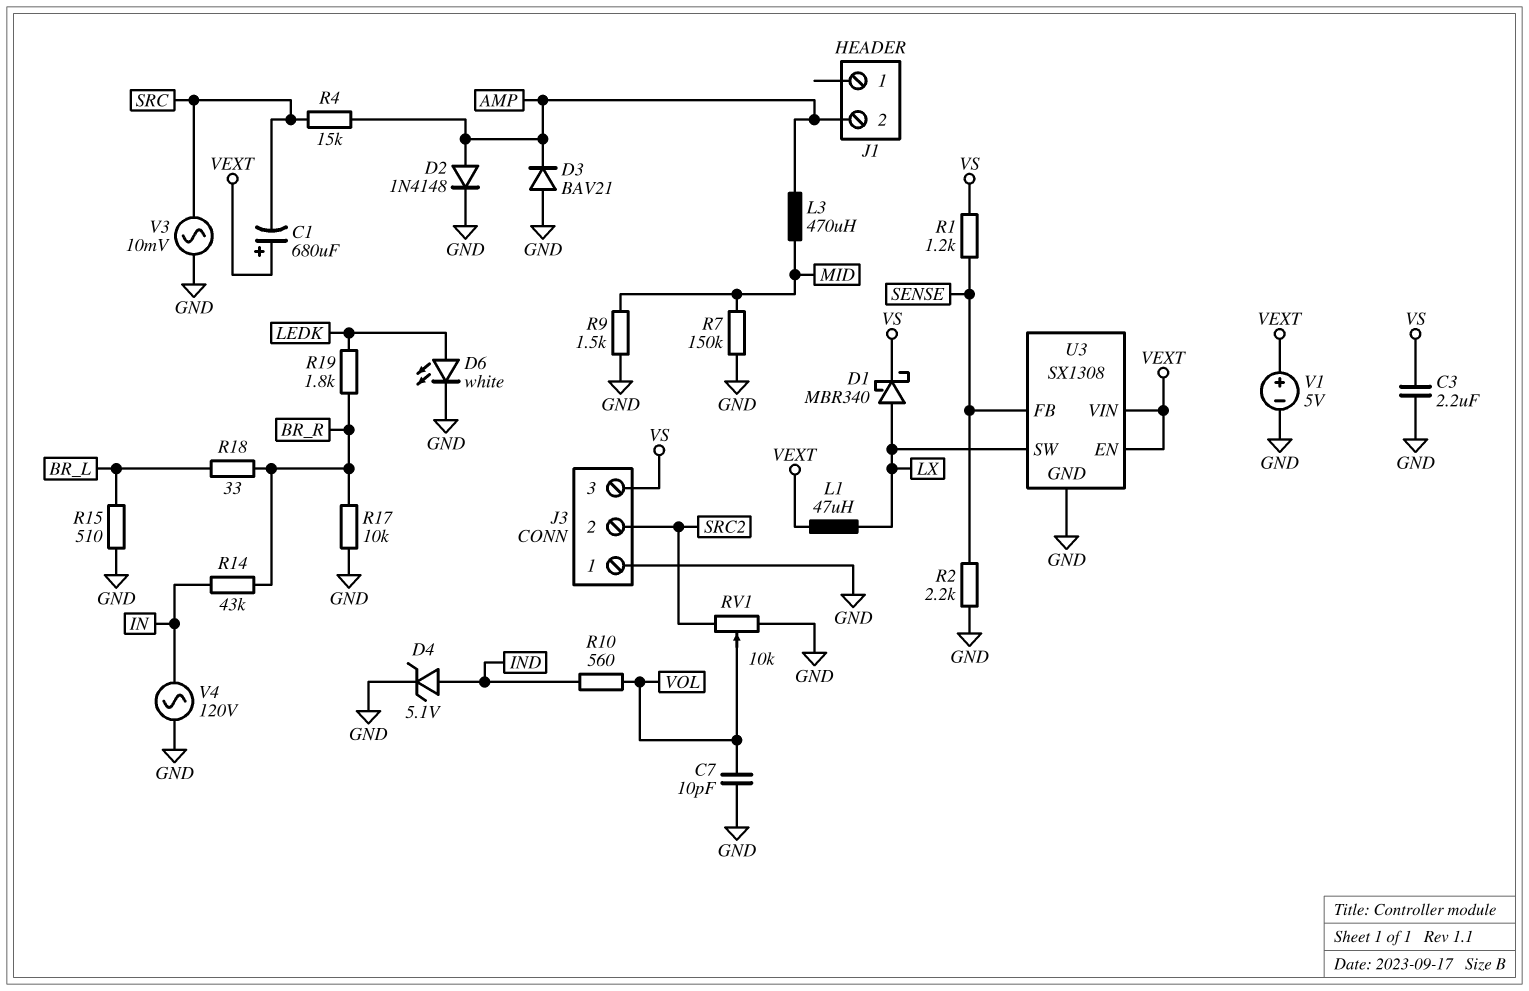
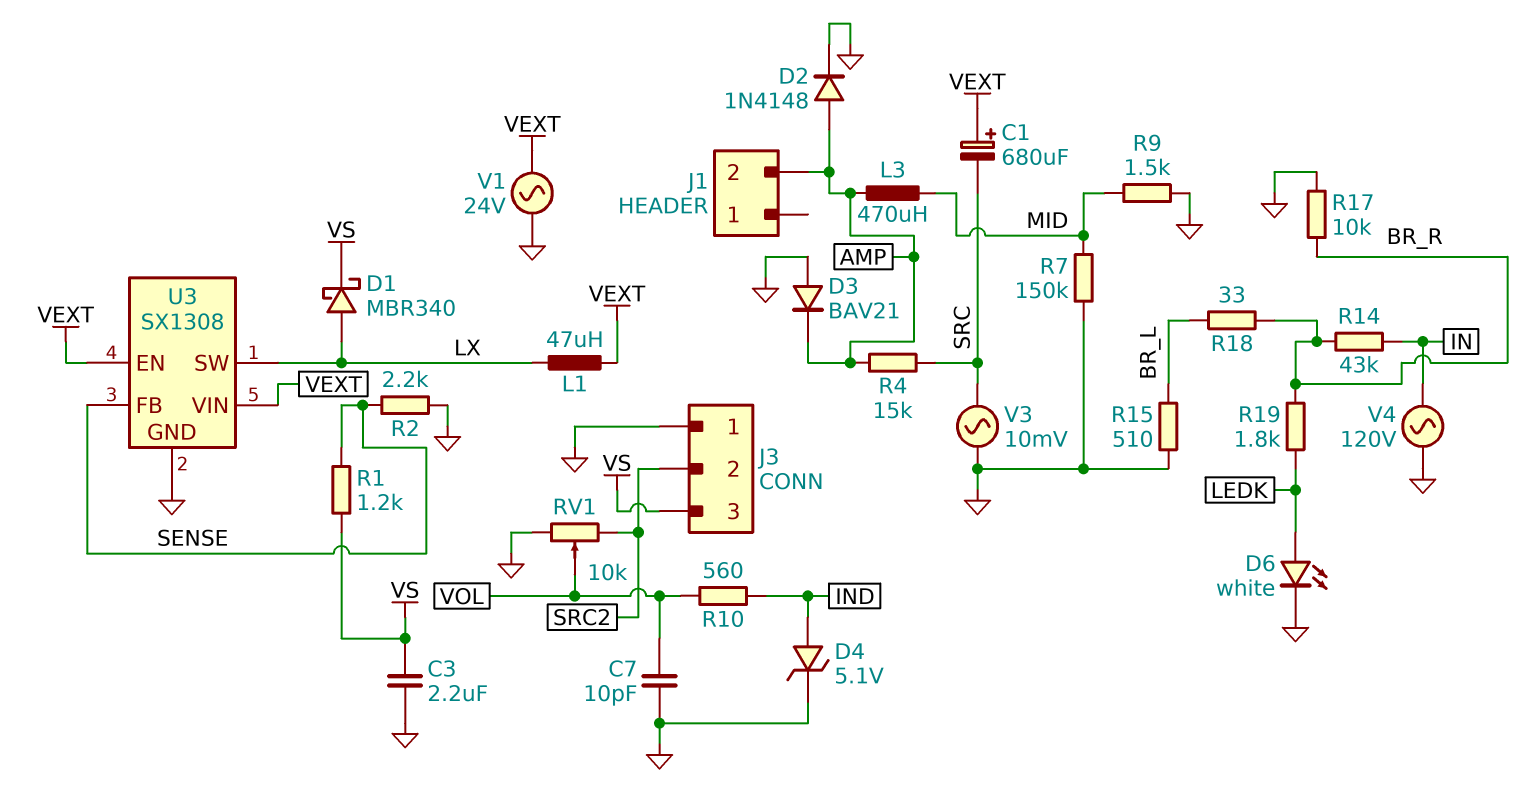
V1: 5V (plus VEXT, minus GND) -> AC 24V (GND, VEXT)

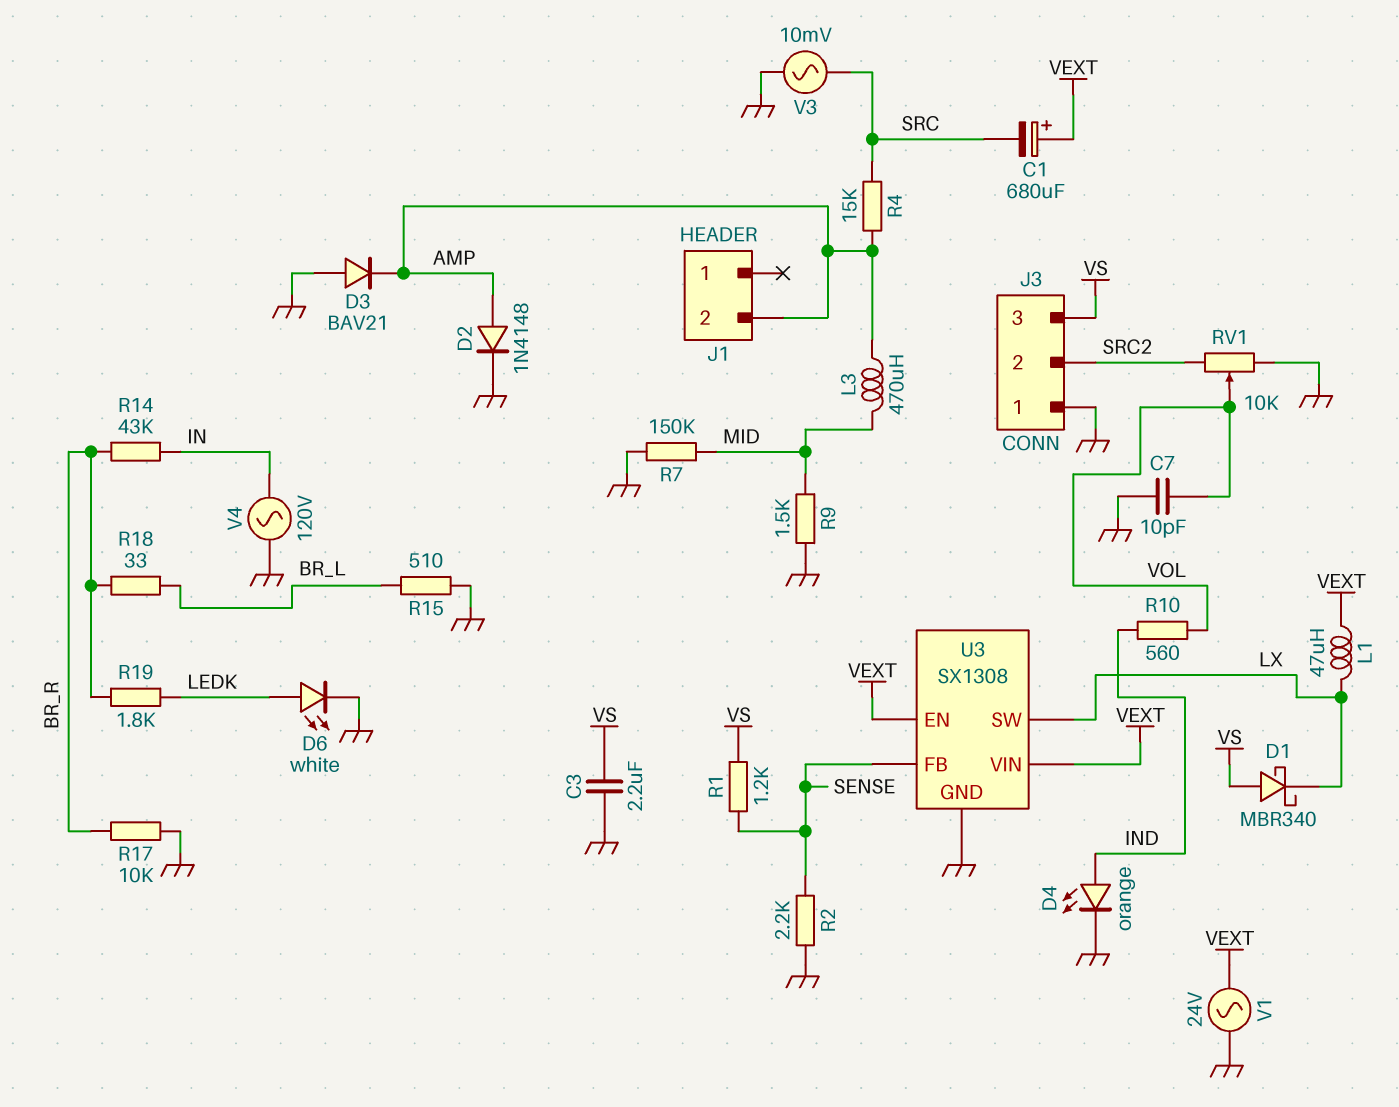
D1: schottky MBR340 (A LX, K VS) -> schottky MBR340 (A VS, K LX)
D4: zener 5.1V (A IND, K GND) -> LED orange (A IND, K GND)

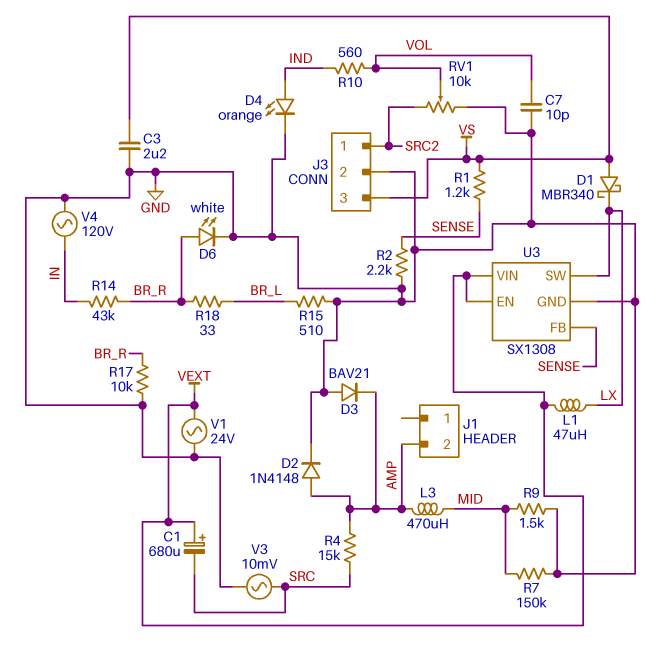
D6: LED white (A LEDK, K GND) -> LED white (A BR_R, K GND)
J3 pin 1: GND -> SRC2
J3 pin 2: SRC2 -> GND
R19: 1.8k (BR_R, LEDK) -> none

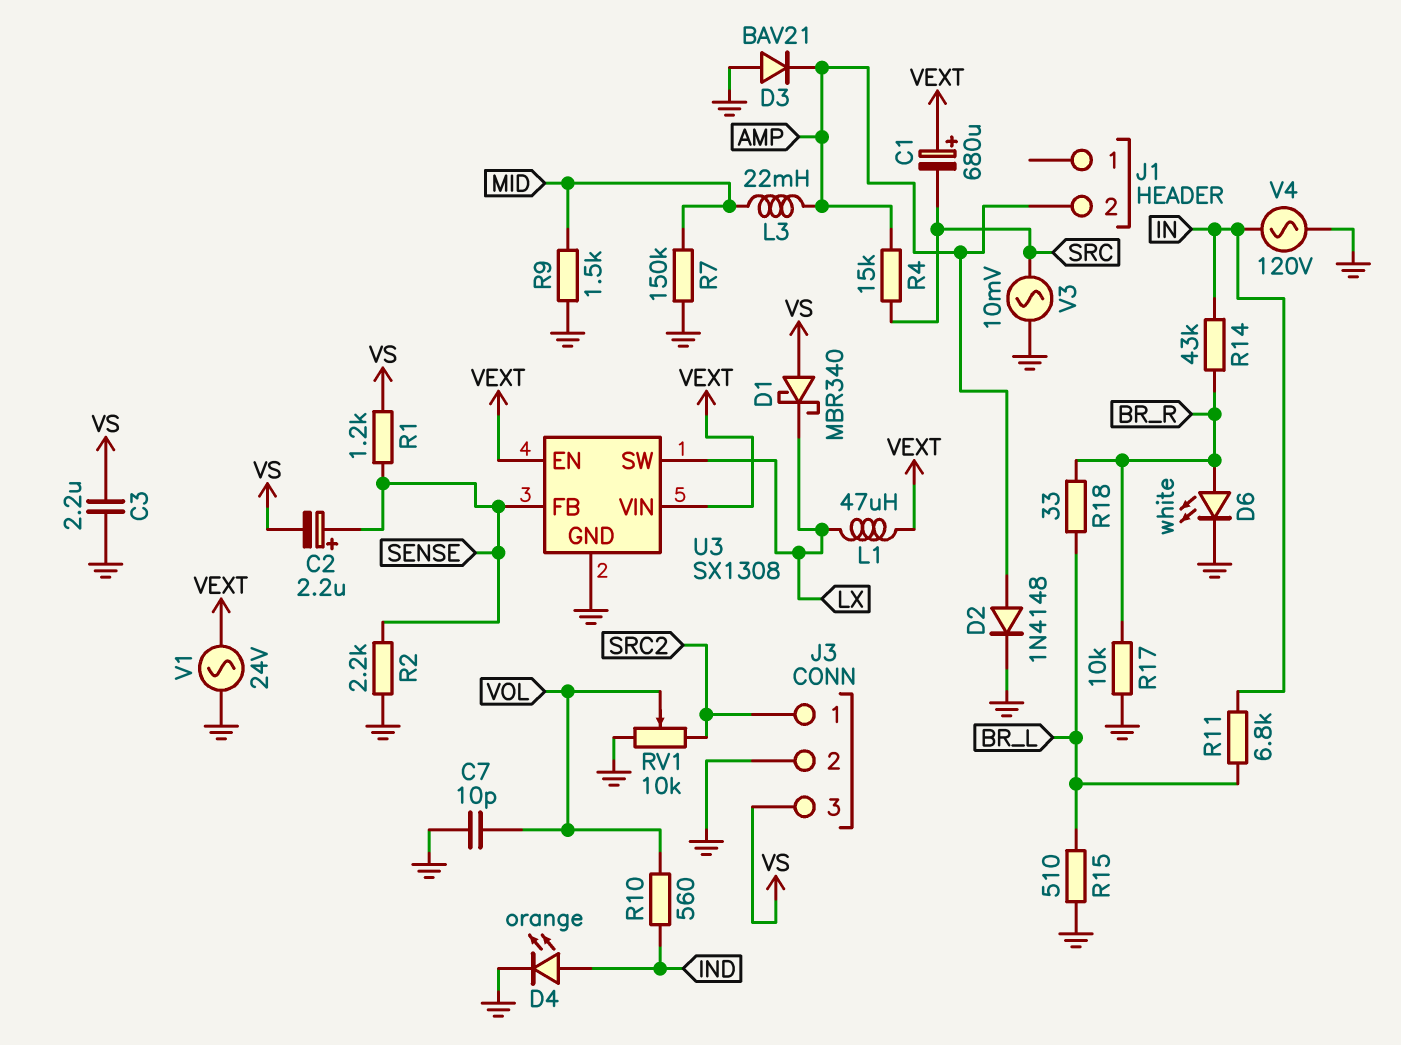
C2: none -> 2.2uF (plus SENSE, minus VS)
L3: 470uH (AMP, MID) -> 22mH (AMP, MID)
R11: none -> 6.8k (BR_L, IN)

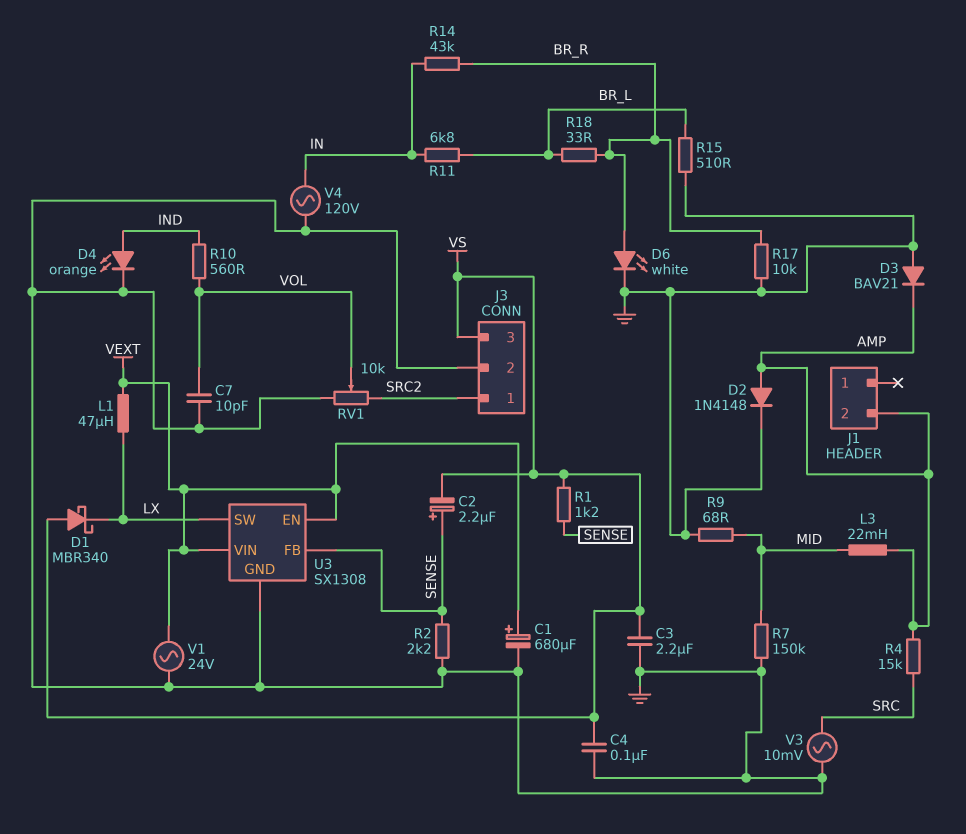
C1: 680uF (plus VEXT, minus SRC) -> 680uF (plus VEXT, minus GND)
C4: none -> 100nF (GND, VS)
R9: 1.5k (GND, MID) -> 68 (GND, MID)

